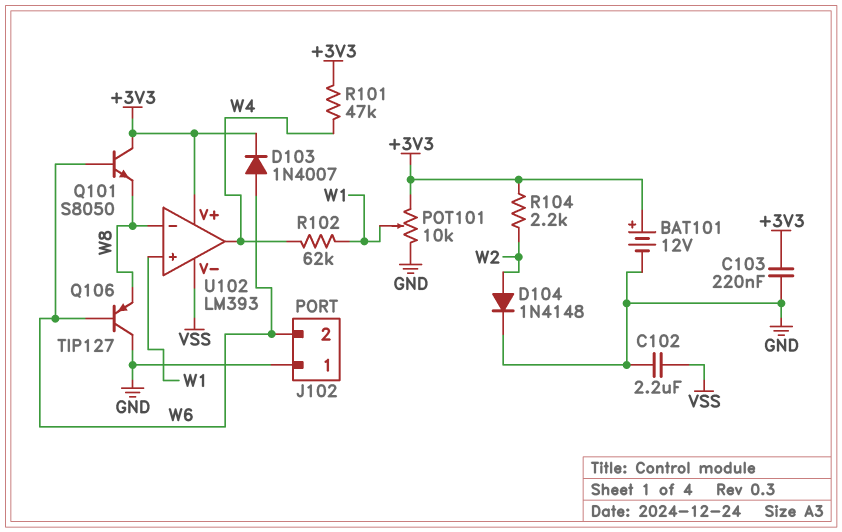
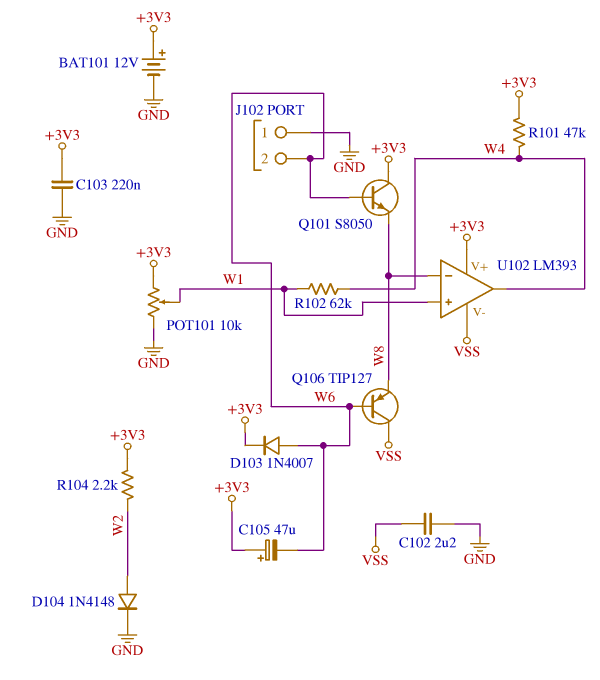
C105: none -> 47uF (plus +3V3, minus W6)
Q106: PNP TIP127 (B W6, C GND, E W8) -> PNP TIP127 (B W6, C VSS, E W8)

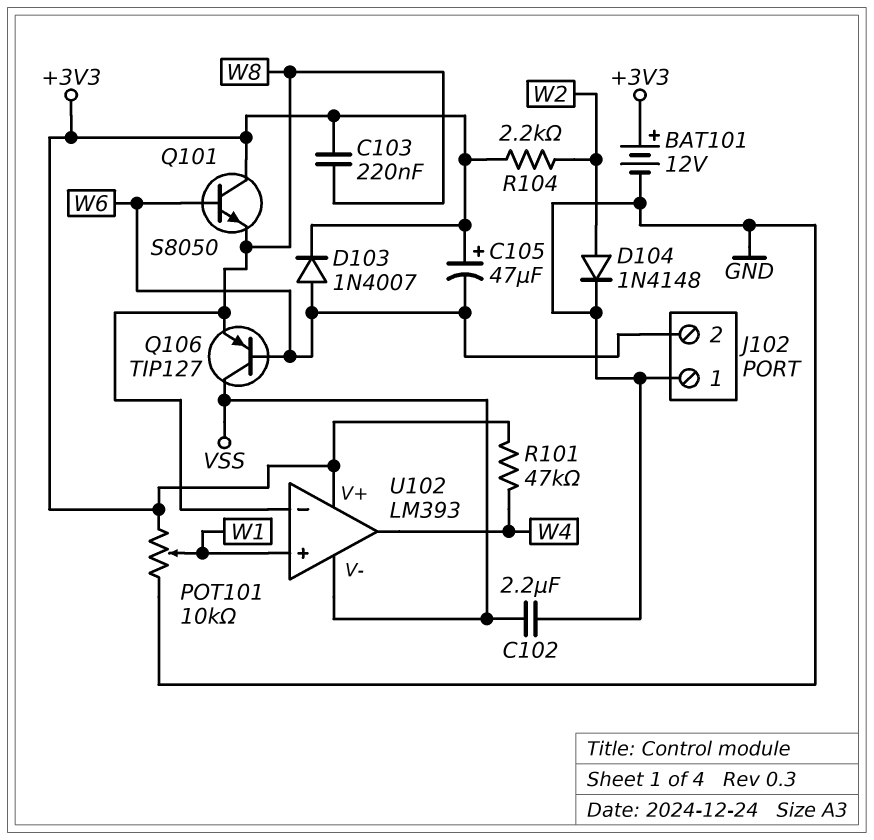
C103: 220nF (+3V3, GND) -> 220nF (+3V3, W8)
R102: 62k (W1, W4) -> none

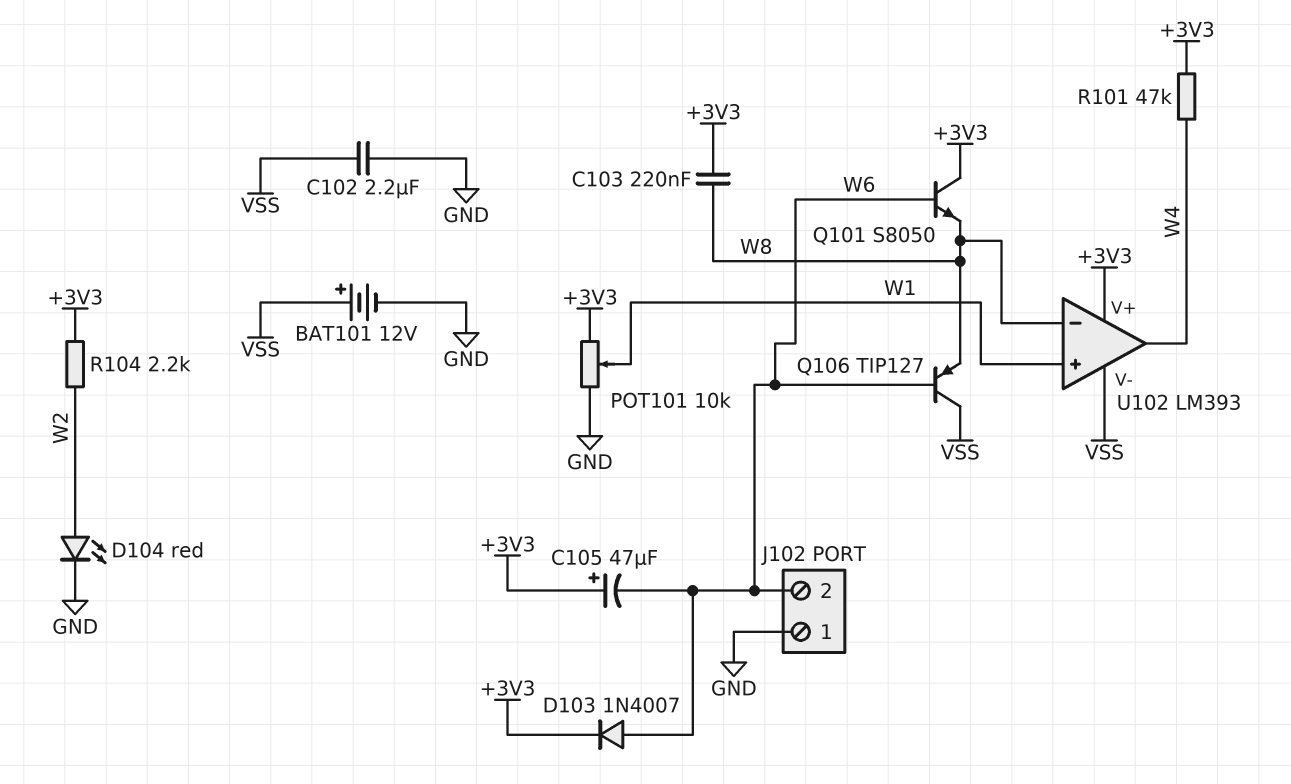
BAT101: 12V (plus +3V3, minus GND) -> 12V (plus VSS, minus GND)
D104: diode 1N4148 (A W2, K GND) -> LED red (A W2, K GND)

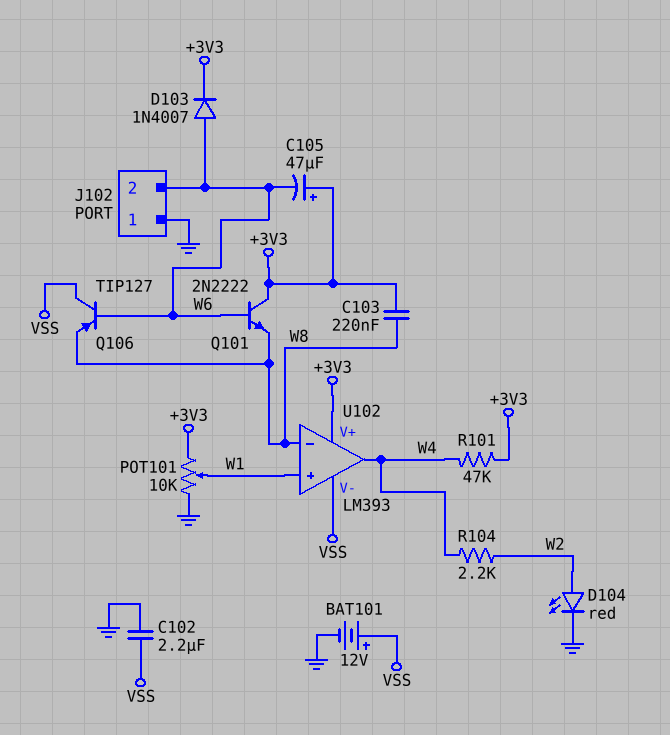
Q101: NPN S8050 (B W6, C +3V3, E W8) -> NPN 2N2222 (B W6, C +3V3, E W8)
R104: 2.2k (+3V3, W2) -> 2.2k (W2, W4)

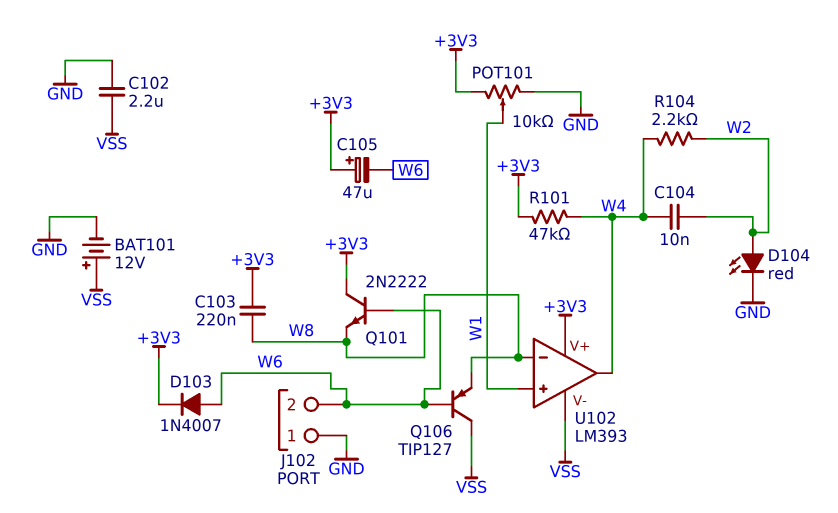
C104: none -> 10nF (W2, W4)

